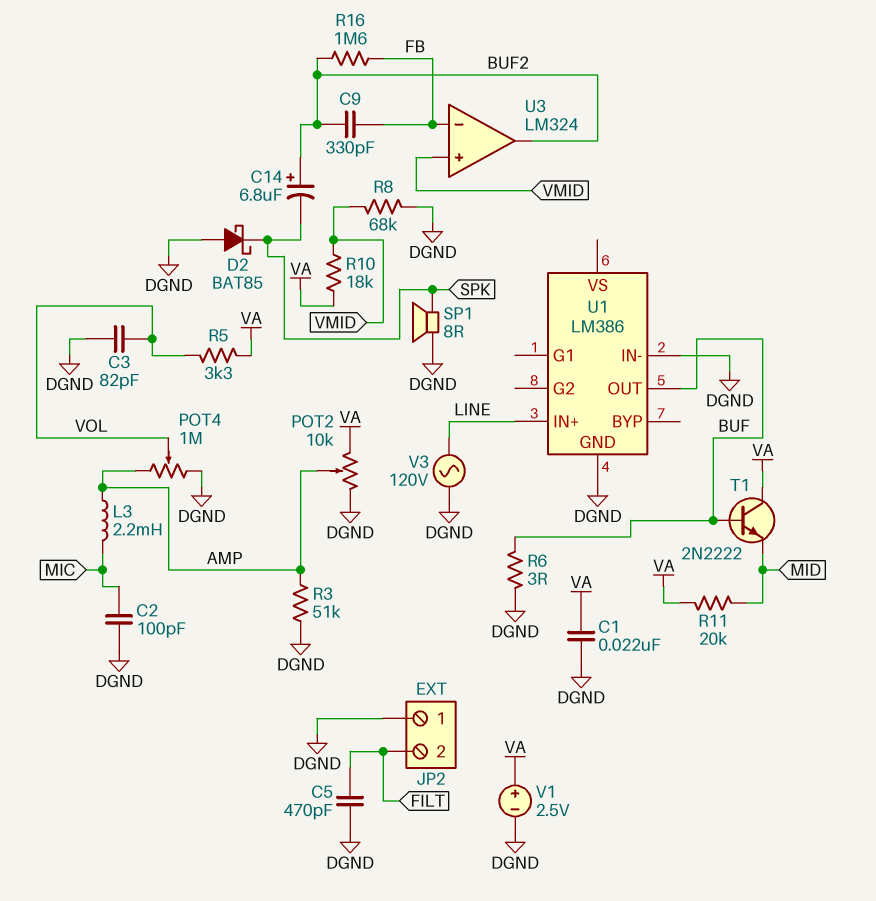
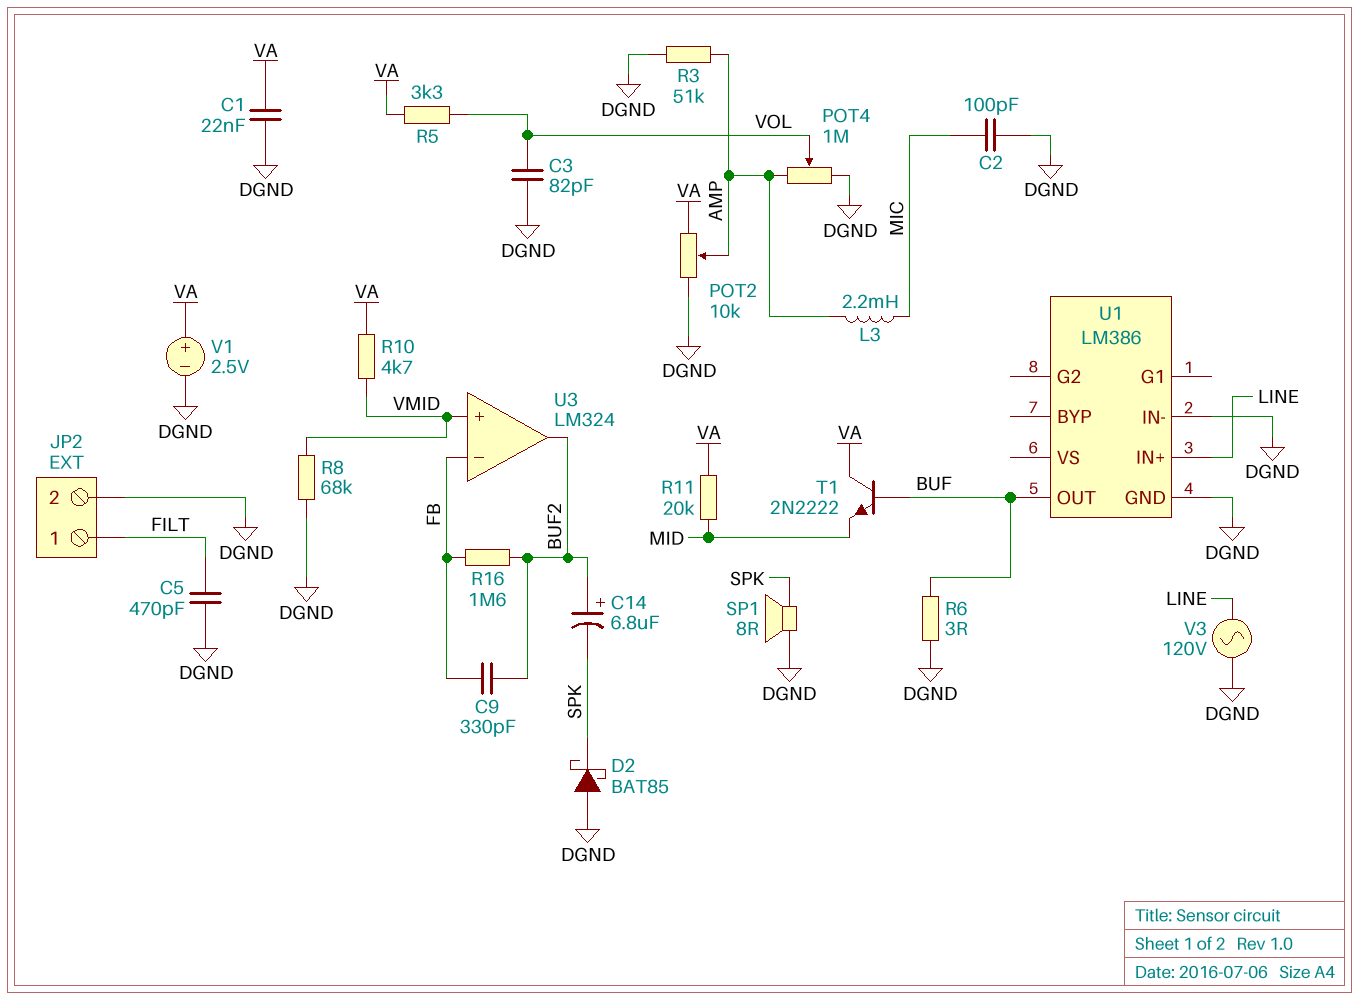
JP2 pin 1: DGND -> FILT
JP2 pin 2: FILT -> DGND
R10: 18k (VA, VMID) -> 4.7k (VA, VMID)

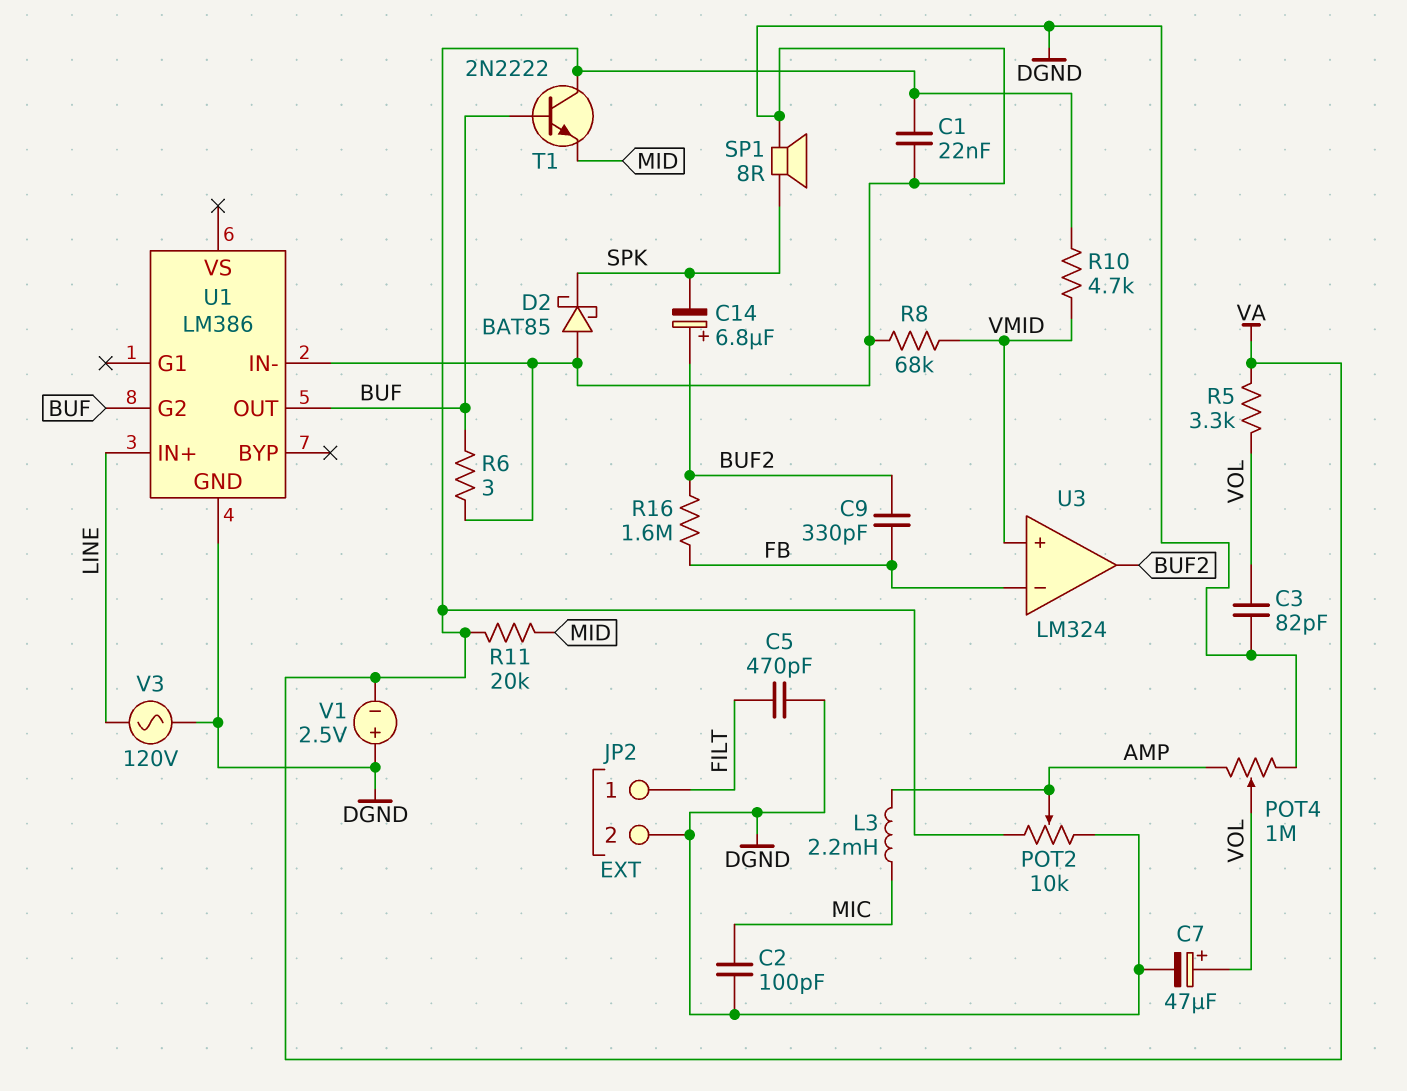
C7: none -> 47uF (plus VOL, minus DGND)
R3: 51k (AMP, DGND) -> none
U1 pin G2: none -> BUF
V1: 2.5V (plus VA, minus DGND) -> 2.5V (plus DGND, minus VA)

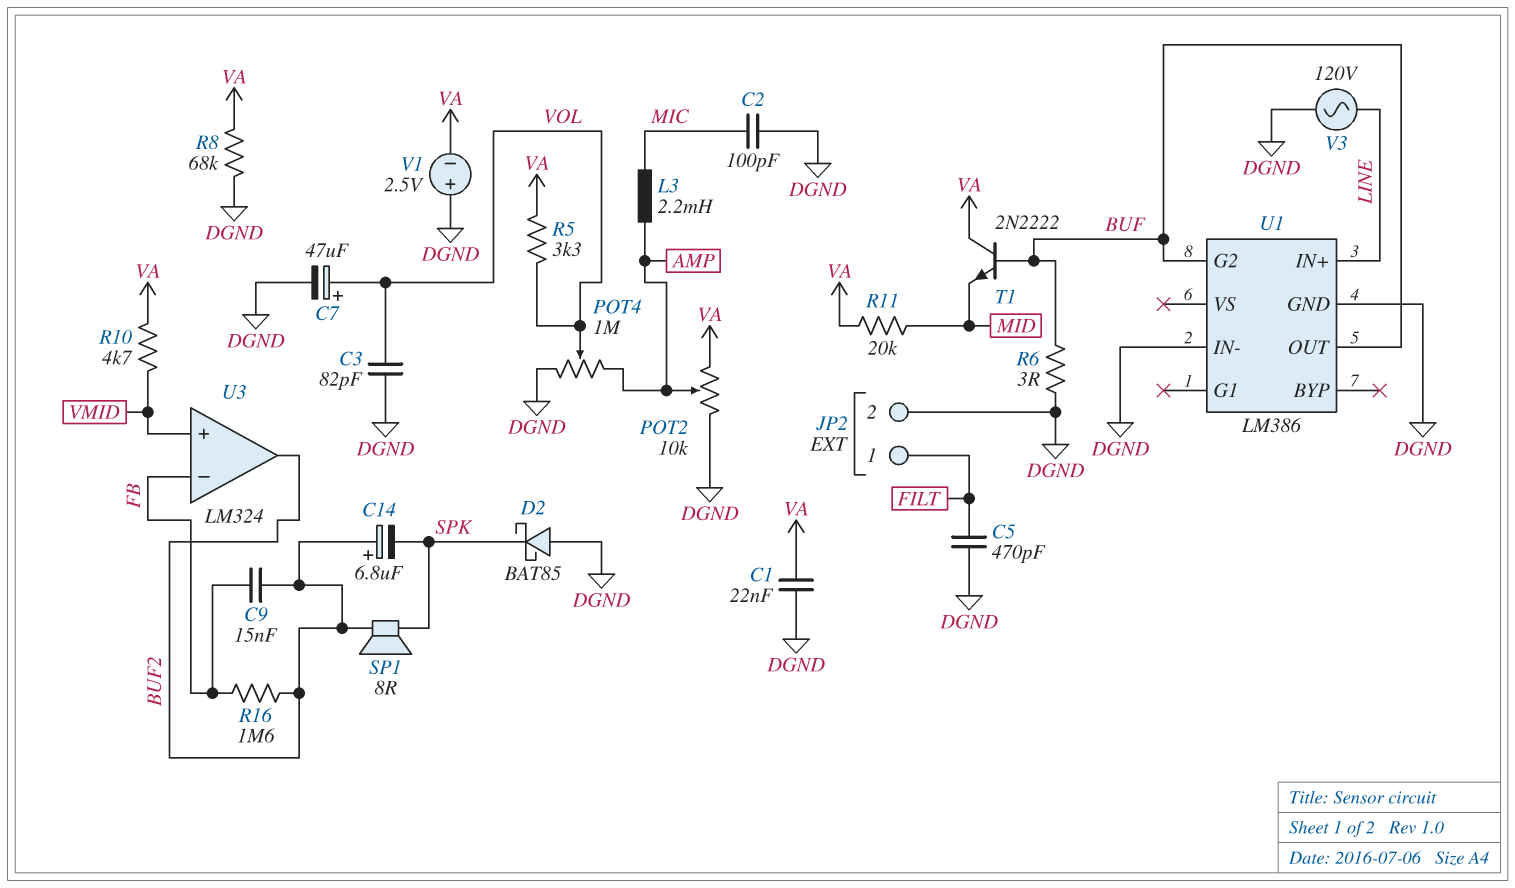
C9: 330pF (BUF2, FB) -> 15nF (BUF2, FB)
R8: 68k (DGND, VMID) -> 68k (DGND, VA)
SP1: speaker 8R (DGND, SPK) -> speaker 8R (BUF2, SPK)

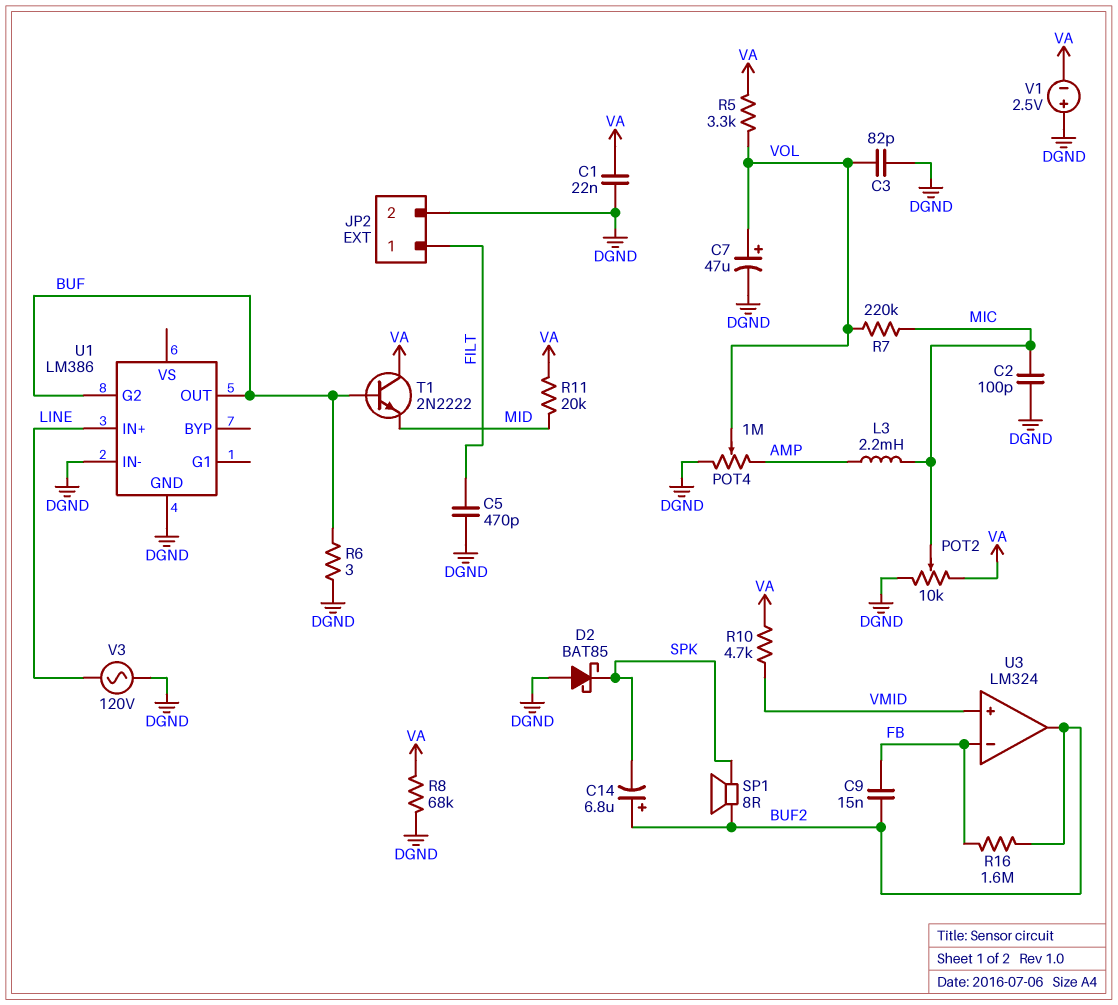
POT2: 10k (DGND, VA, wiper AMP) -> 10k (DGND, VA, wiper MIC)
R7: none -> 220k (MIC, VOL)

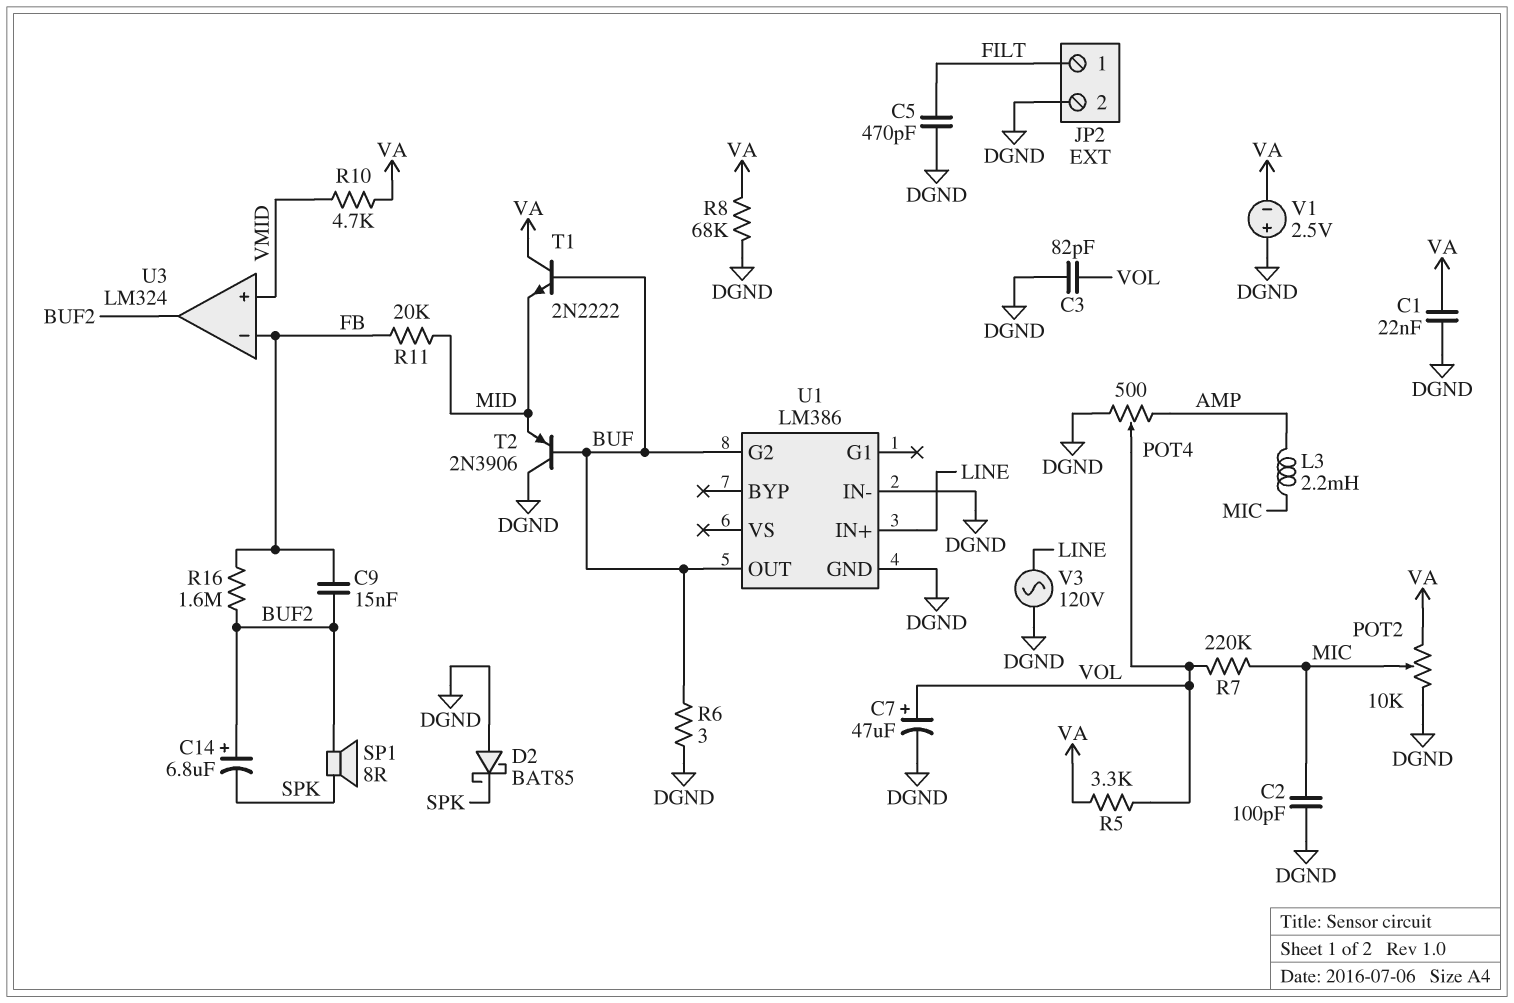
POT4: 1M (AMP, DGND, wiper VOL) -> 500 (AMP, DGND, wiper VOL)
R11: 20k (MID, VA) -> 20k (FB, MID)
T2: none -> PNP 2N3906 (B BUF, C DGND, E MID)

